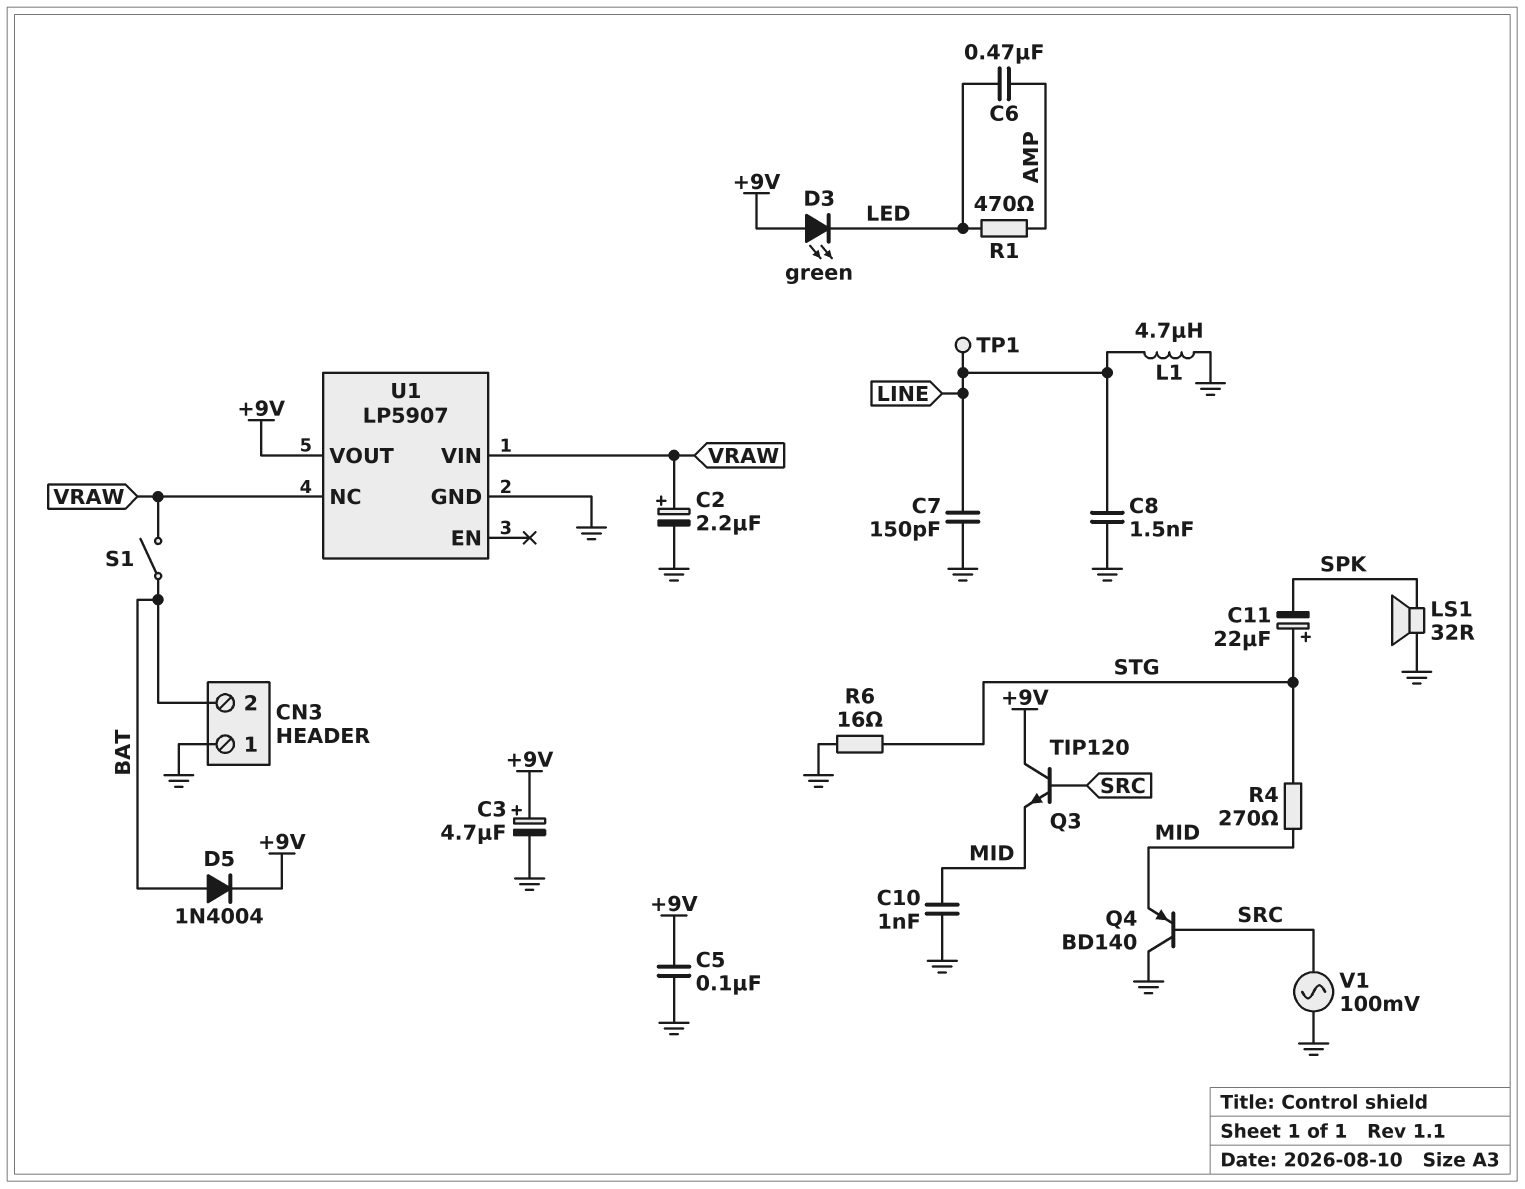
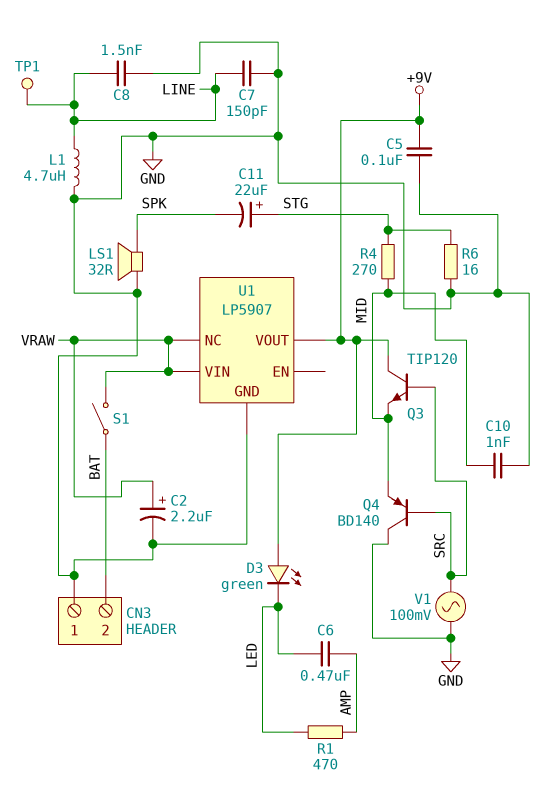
C3: 4.7uF (plus +9V, minus GND) -> none
D5: diode 1N4004 (A BAT, K +9V) -> none

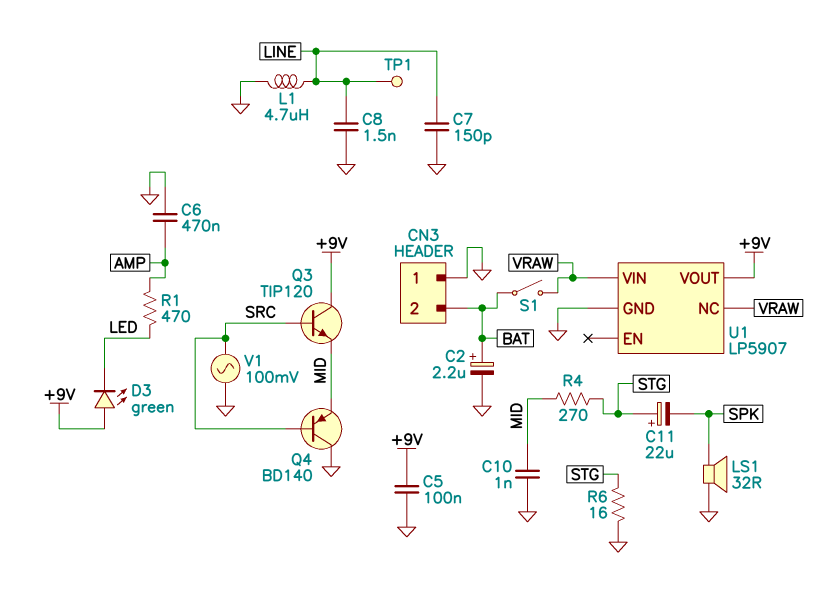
C2: 2.2uF (plus VRAW, minus GND) -> 2.2uF (plus BAT, minus GND)
C6: 470nF (AMP, LED) -> 470nF (AMP, GND)

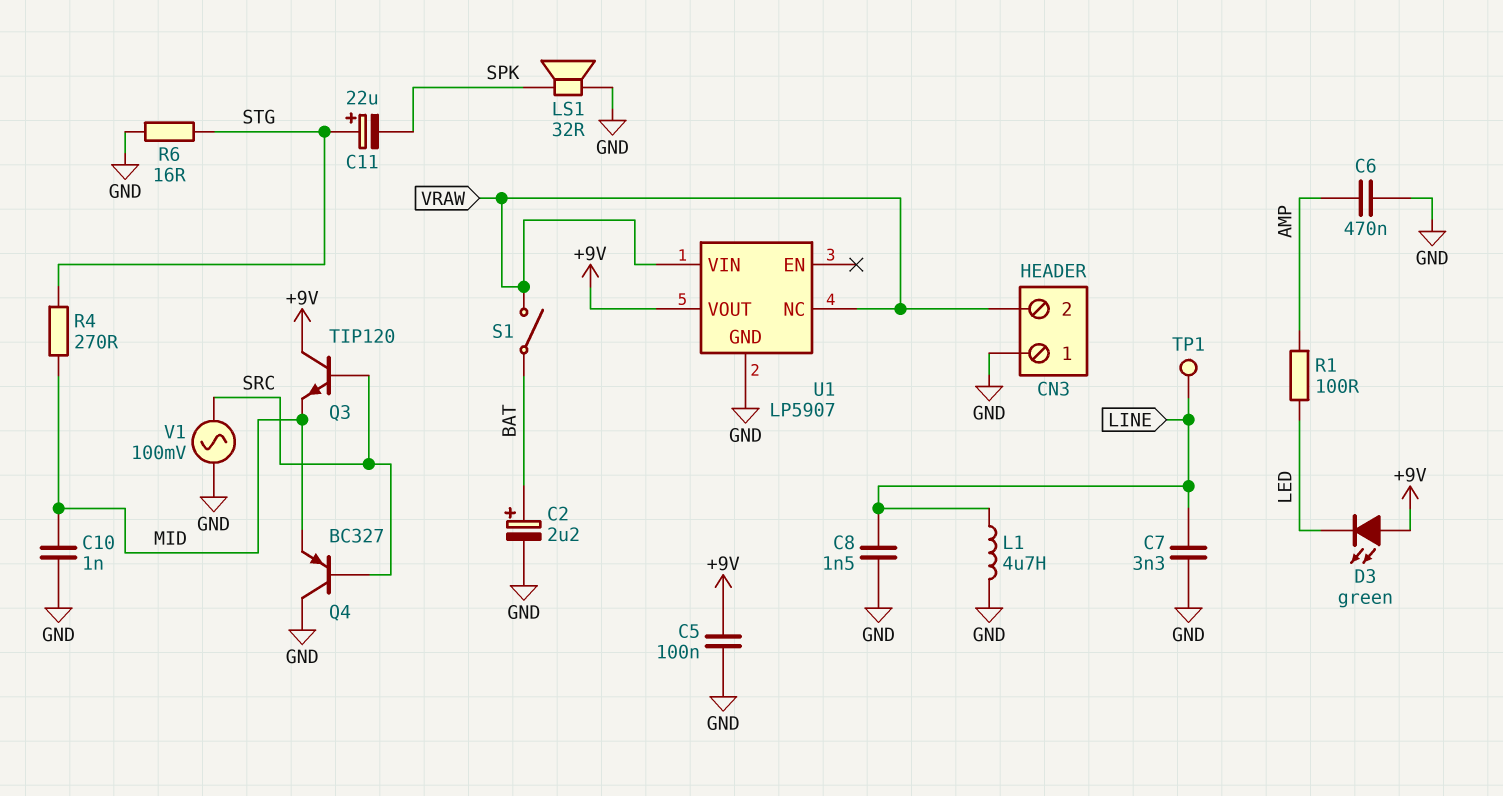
C7: 150pF (GND, LINE) -> 3.3nF (GND, LINE)
CN3 pin 2: BAT -> VRAW
Q4: PNP BD140 (B SRC, C GND, E MID) -> PNP BC327 (B SRC, C GND, E MID)
R1: 470 (AMP, LED) -> 100 (AMP, LED)

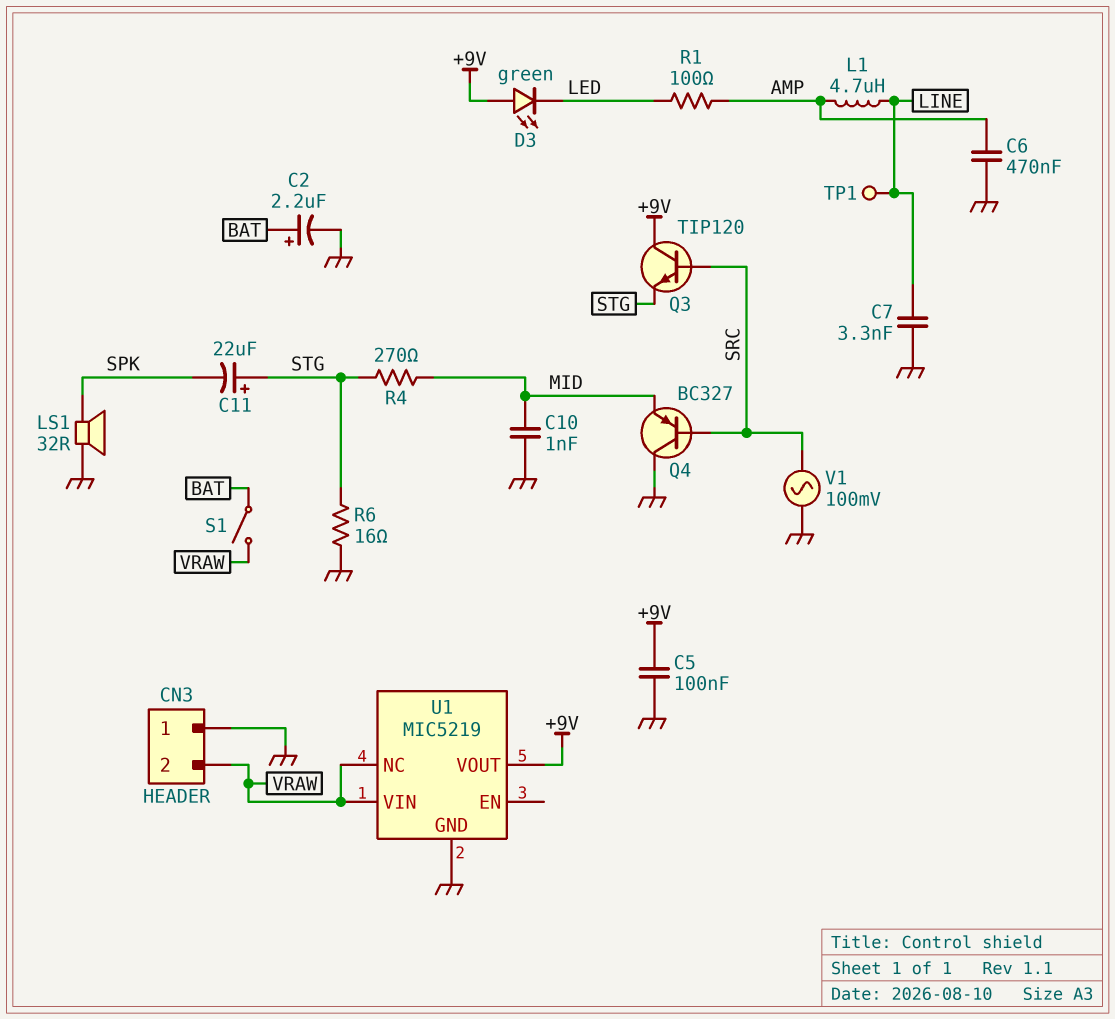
C8: 1.5nF (GND, LINE) -> none
L1: 4.7uH (GND, LINE) -> 4.7uH (AMP, LINE)
Q3: NPN TIP120 (B SRC, C +9V, E MID) -> NPN TIP120 (B SRC, C +9V, E STG)
U1: LP5907 -> MIC5219

